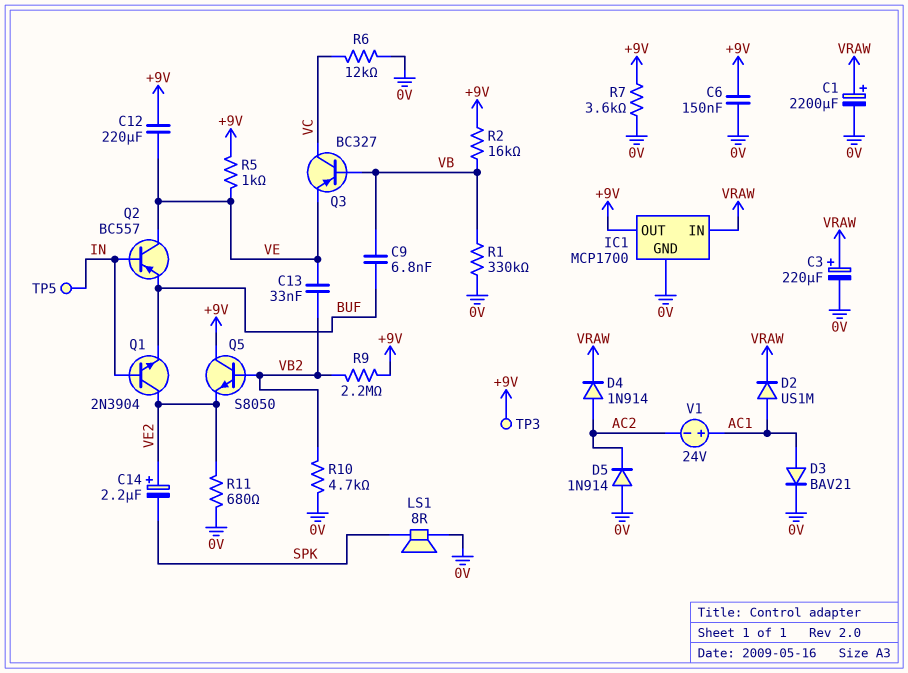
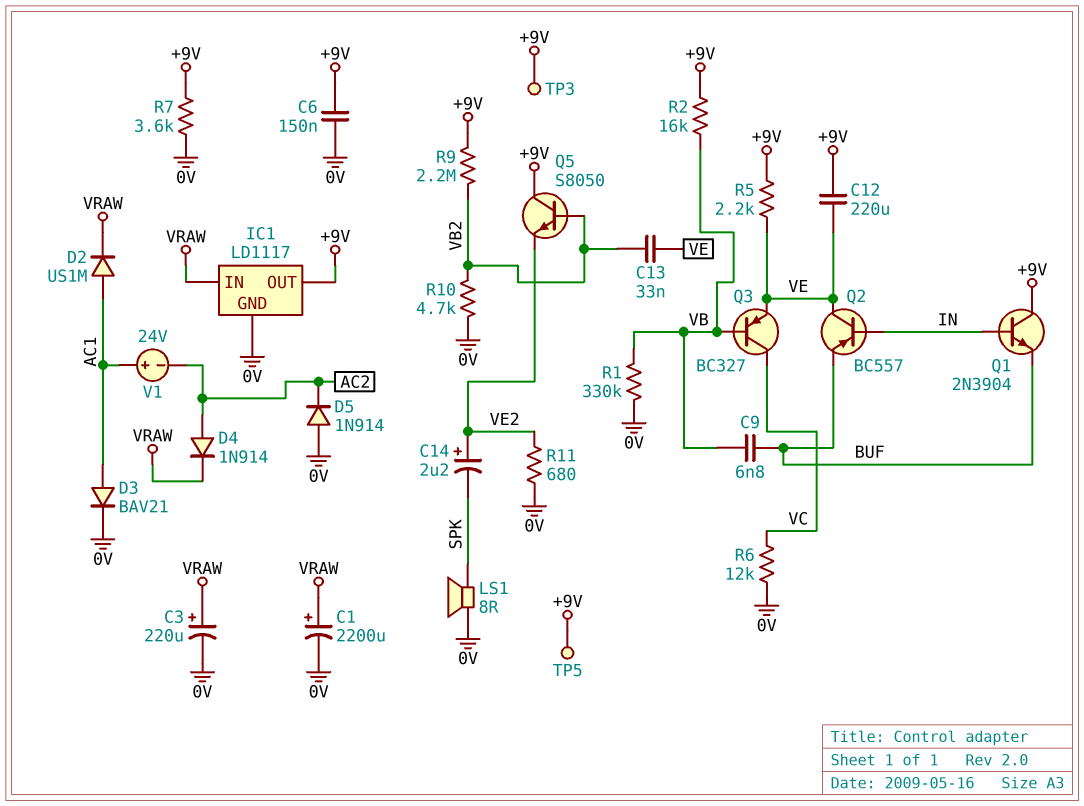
IC1: MCP1700 -> LD1117
Q1: NPN 2N3904 (B IN, C VE2, E BUF) -> NPN 2N3904 (B IN, C +9V, E BUF)
R5: 1k (+9V, VE) -> 2.2k (+9V, VE)
TP5: test point (IN) -> test point (+9V)

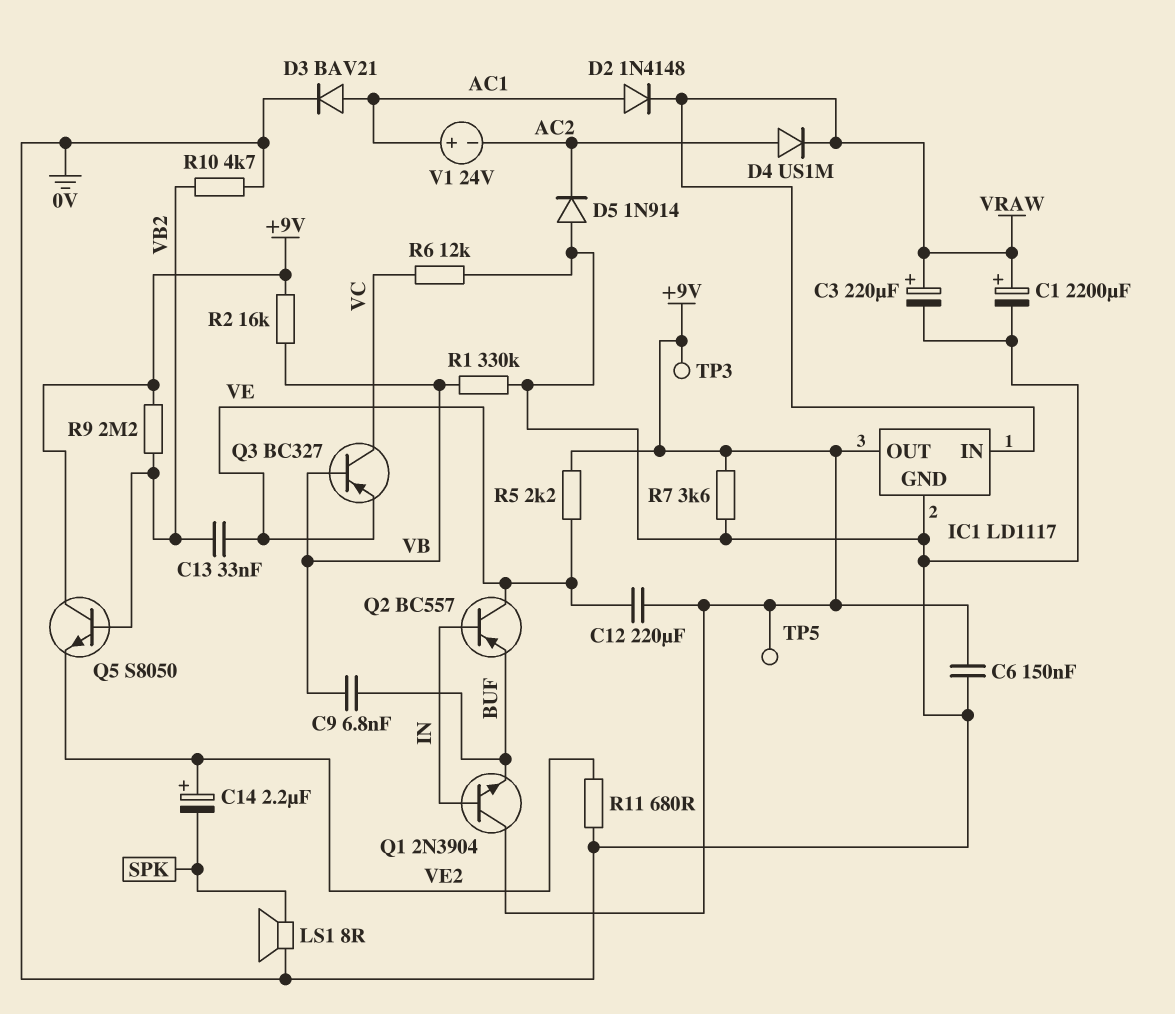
D2: diode US1M (A AC1, K VRAW) -> diode 1N4148 (A AC1, K VRAW)
D4: diode 1N914 (A AC2, K VRAW) -> diode US1M (A AC2, K VRAW)

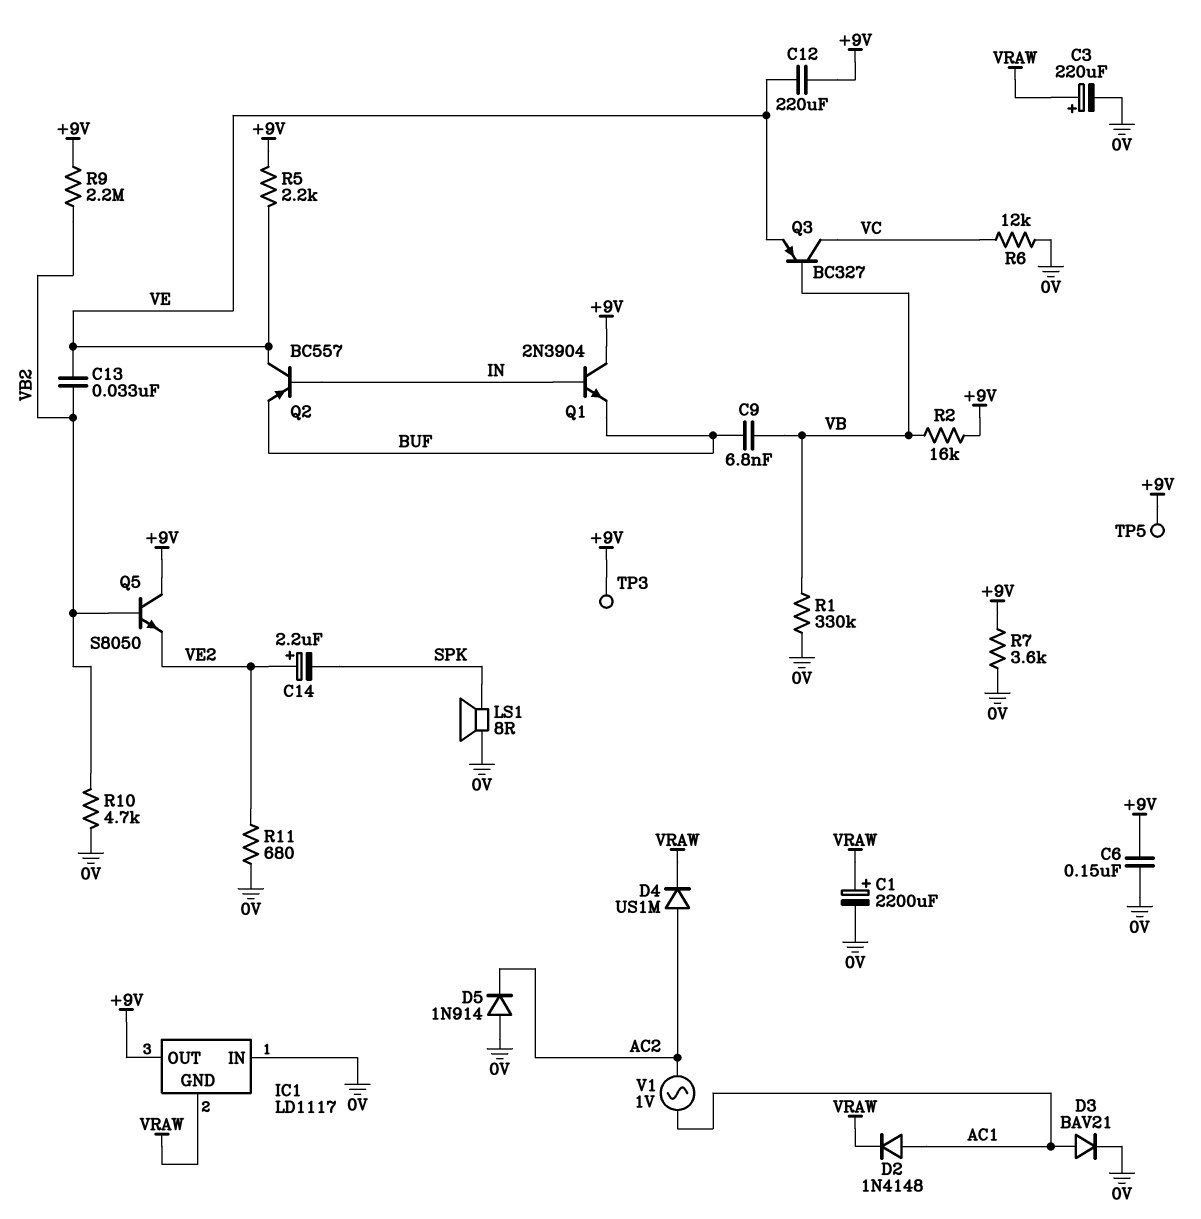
IC1 pin GND: 0V -> VRAW
IC1 pin IN: VRAW -> 0V
V1: 24V (plus AC1, minus AC2) -> AC 1V (AC1, AC2)

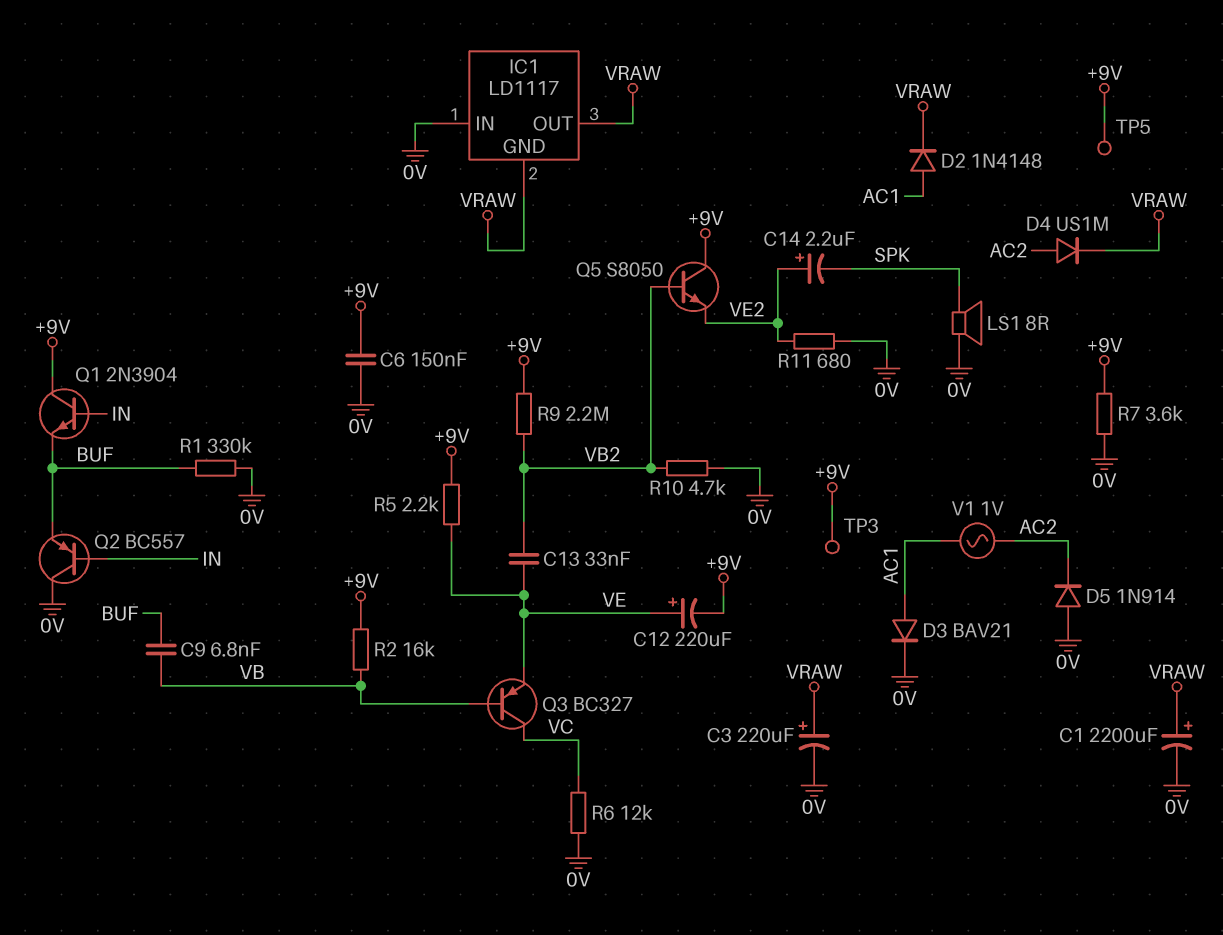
C12: 220uF (+9V, VE) -> 220uF (plus VE, minus +9V)
IC1 pin OUT: +9V -> VRAW
Q2: PNP BC557 (B IN, C VE, E BUF) -> PNP BC557 (B IN, C 0V, E BUF)
R1: 330k (0V, VB) -> 330k (0V, BUF)

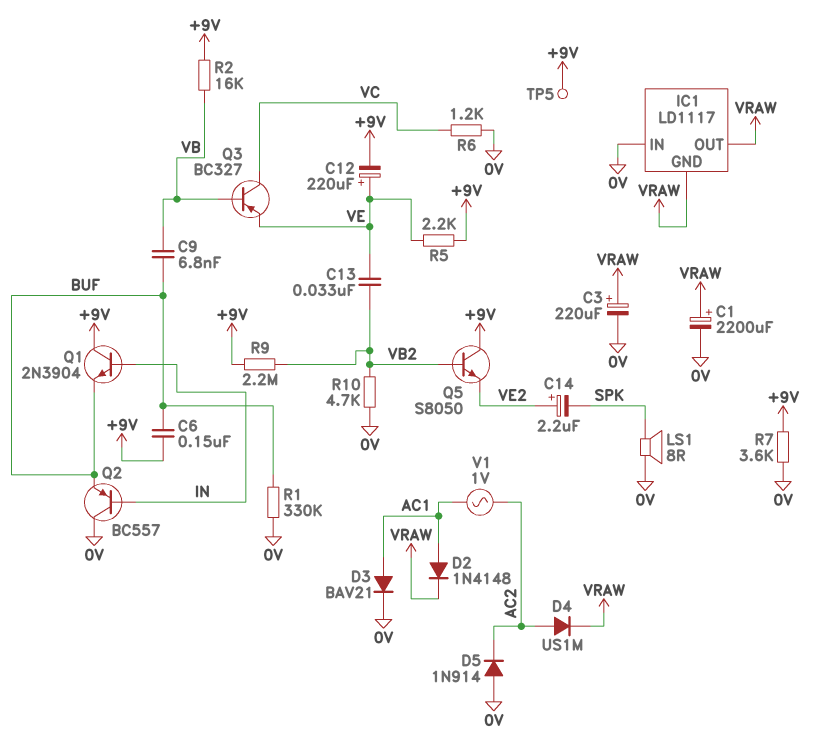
C6: 150nF (+9V, 0V) -> 150nF (+9V, BUF)
R6: 12k (0V, VC) -> 1.2k (0V, VC)
R11: 680 (0V, VE2) -> none
TP3: test point (+9V) -> none

